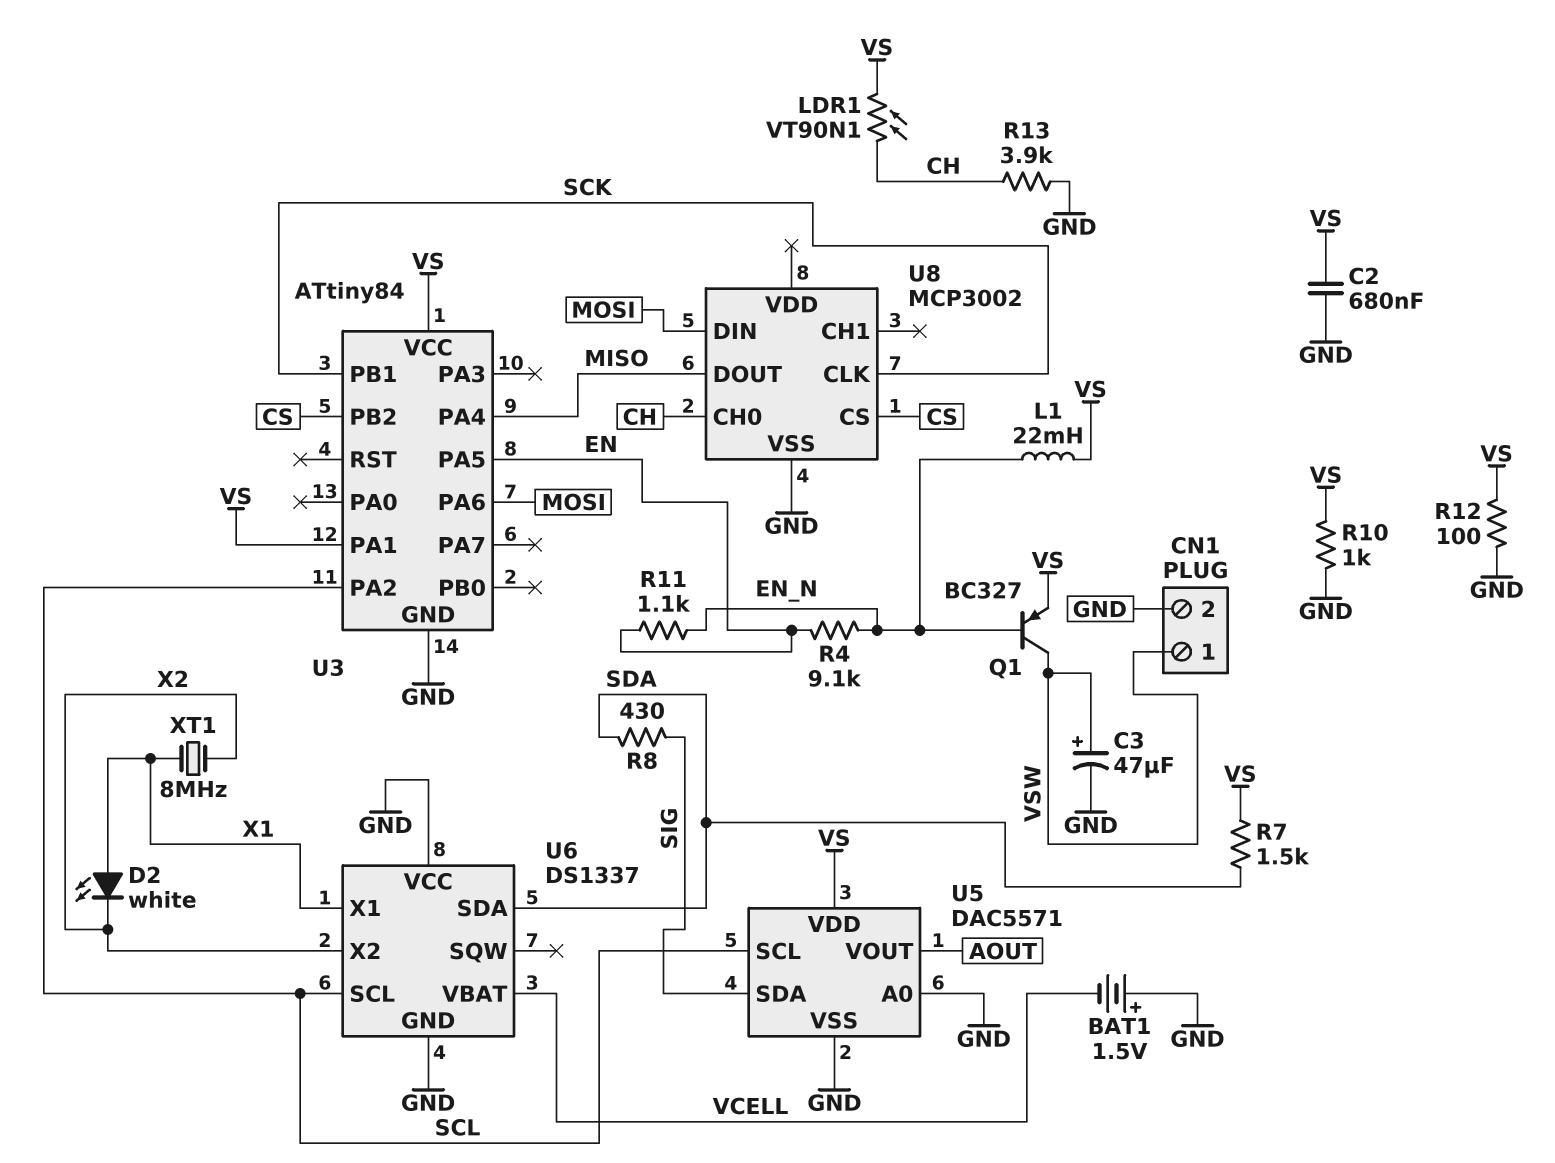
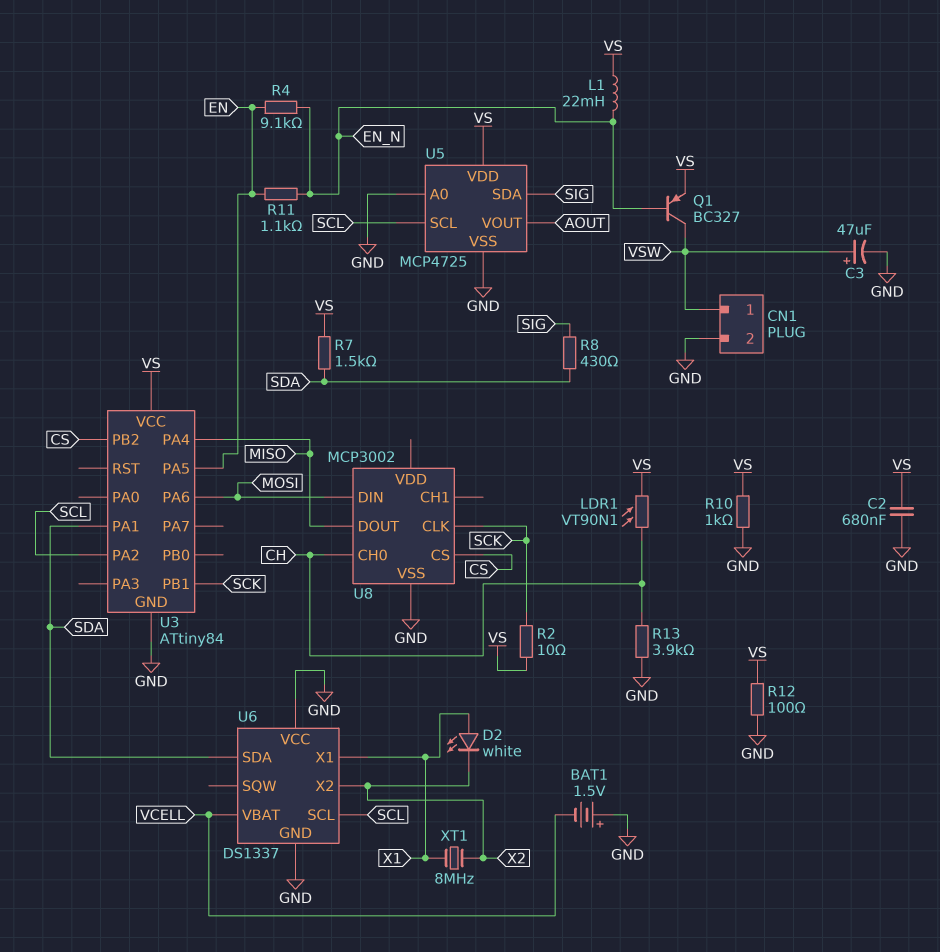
R2: none -> 10 (SCK, VS)
U3 pin PA1: VS -> SDA
U5: DAC5571 -> MCP4725

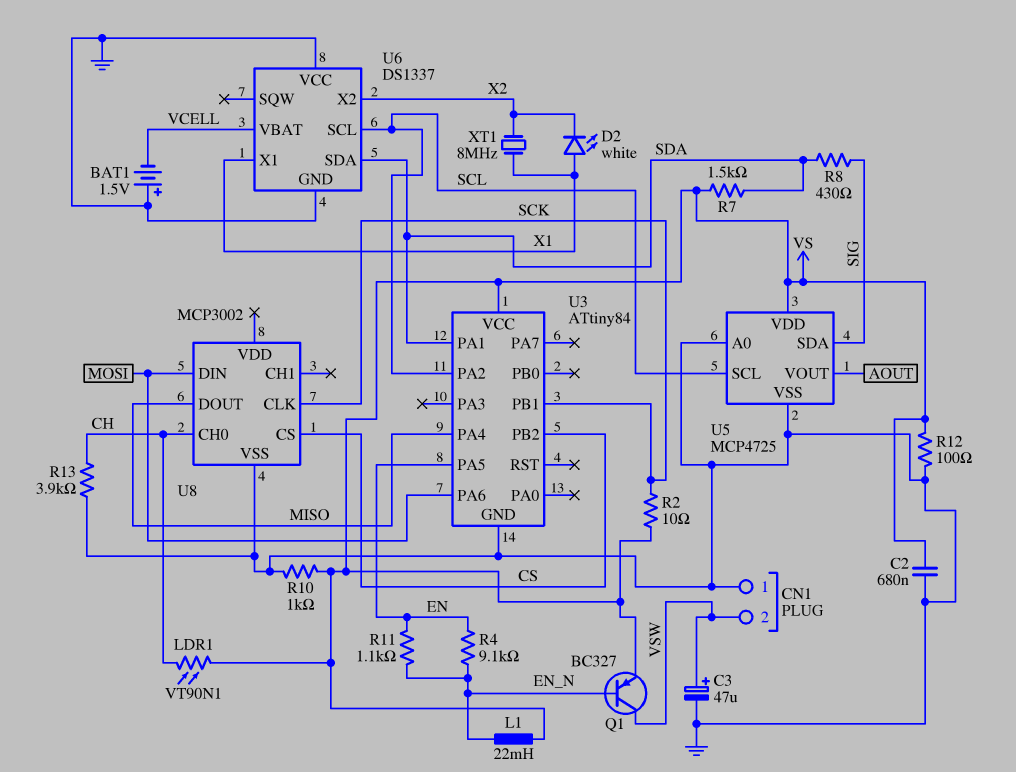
CN1 pin 1: VSW -> GND
CN1 pin 2: GND -> VSW

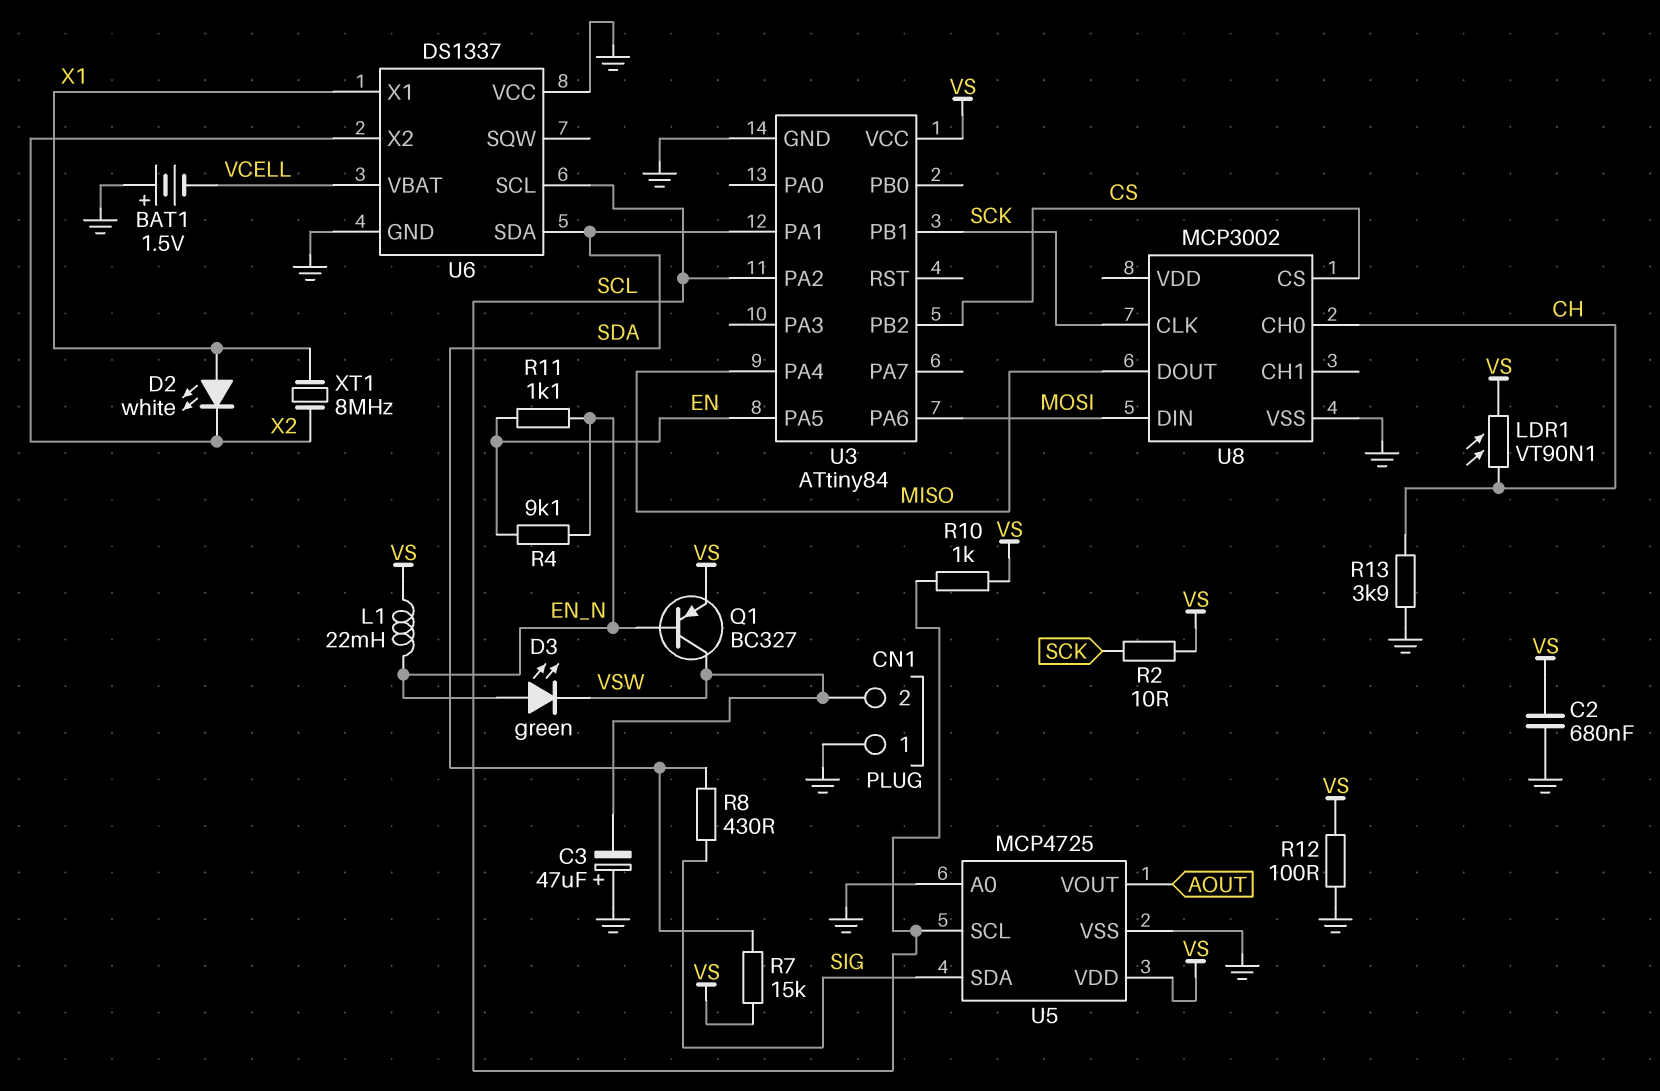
C3: 47uF (plus VSW, minus GND) -> 47uF (plus GND, minus VSW)
D3: none -> LED green (A EN_N, K VSW)
R7: 1.5k (SDA, VS) -> 15k (SDA, VS)
R10: 1k (GND, VS) -> 1k (SCL, VS)

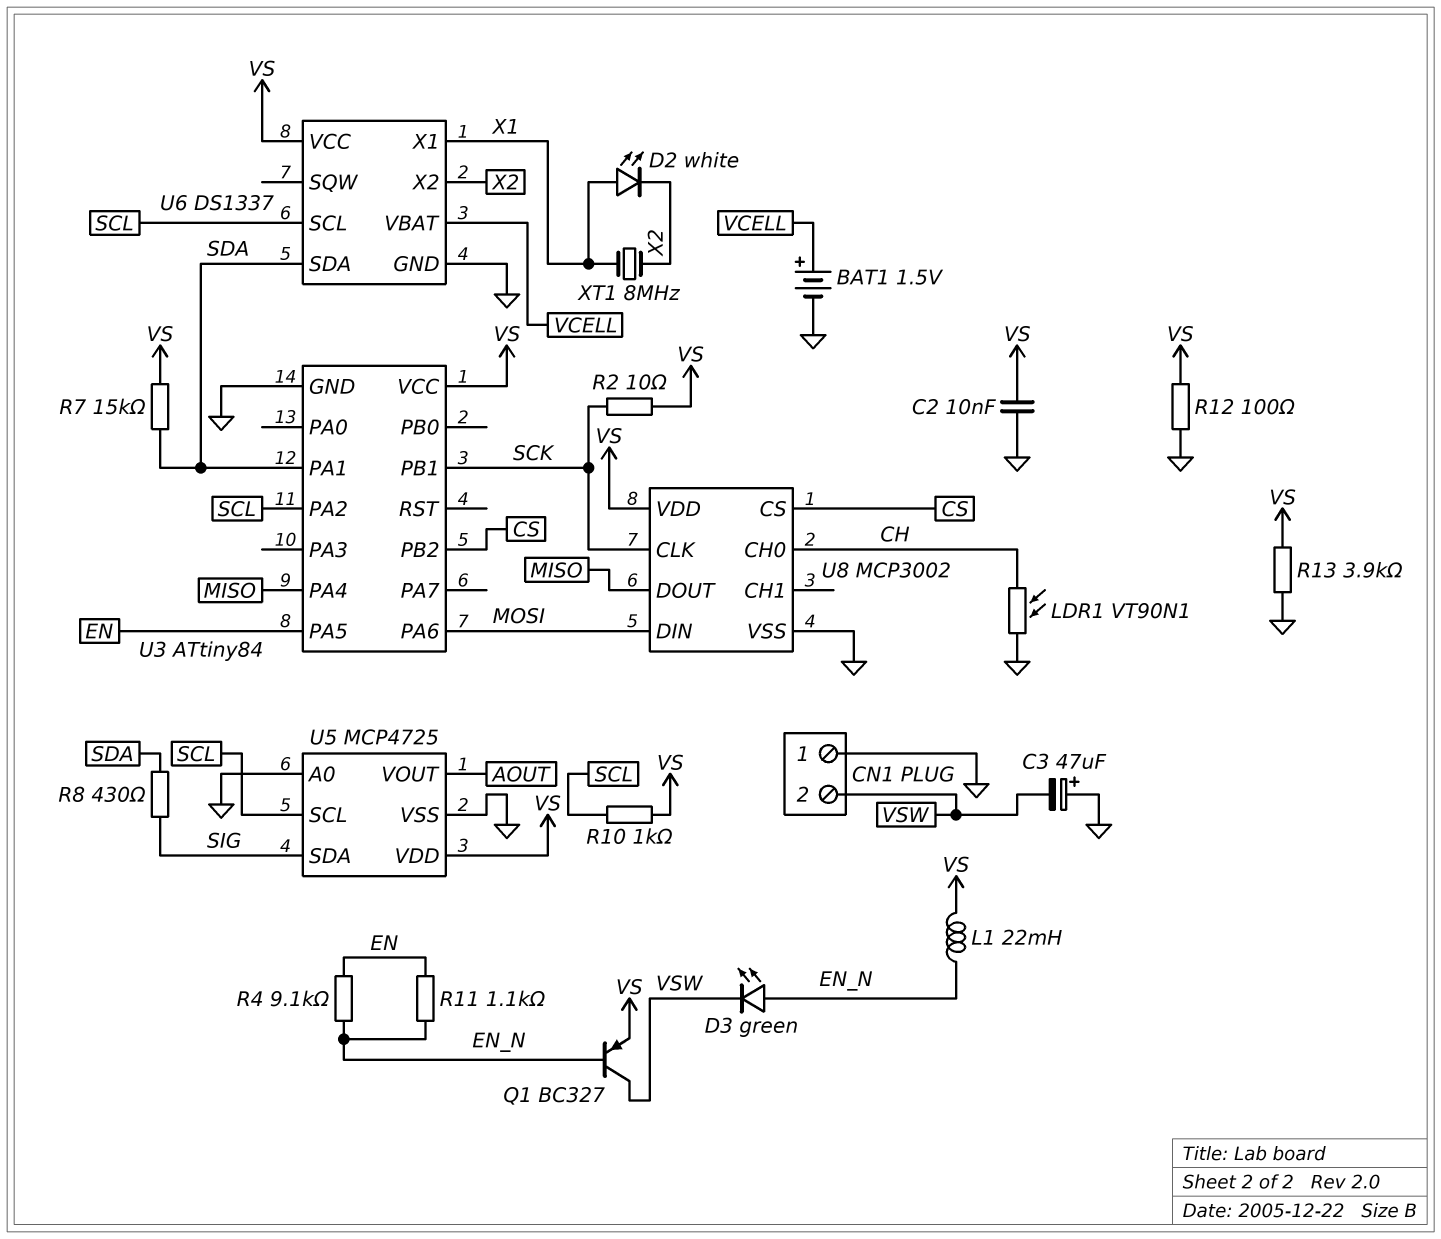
BAT1: 1.5V (plus GND, minus VCELL) -> 1.5V (plus VCELL, minus GND)
C2: 680nF (GND, VS) -> 10nF (GND, VS)
LDR1: VT90N1 (CH, VS) -> VT90N1 (CH, GND)
R13: 3.9k (CH, GND) -> 3.9k (GND, VS)
U6 pin VCC: GND -> VS
U8 pin VDD: none -> VS

